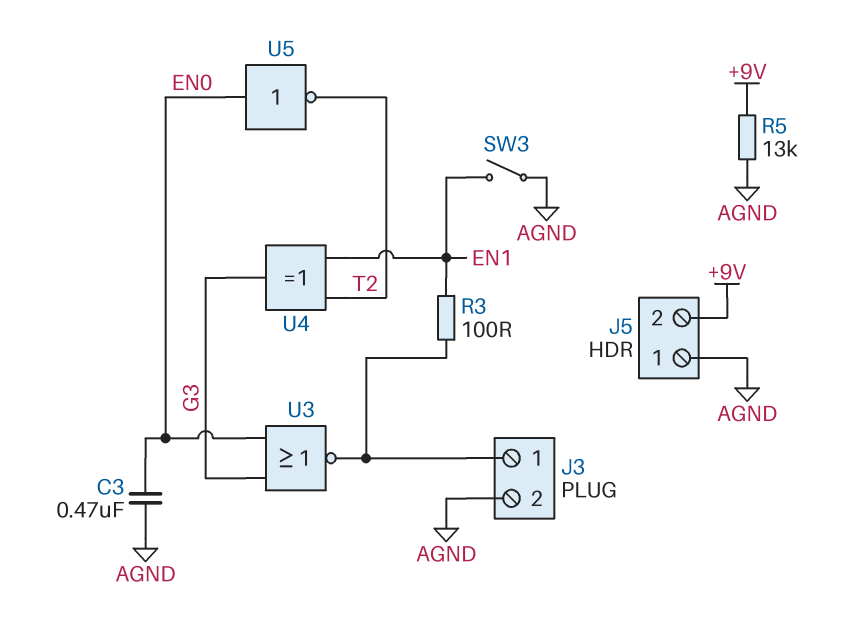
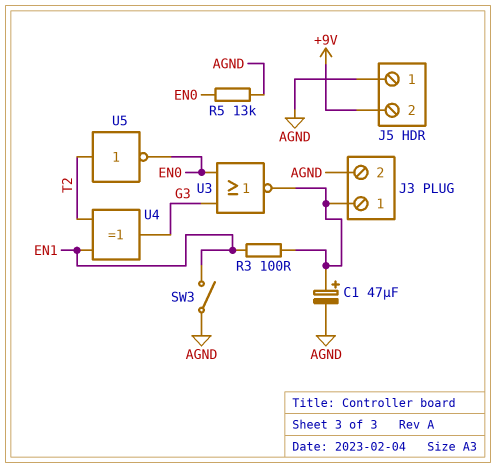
C1: none -> 47uF (plus J3/1, minus AGND)
C3: 470nF (AGND, EN0) -> none
R5: 13k (+9V, AGND) -> 13k (AGND, EN0)
U5: NOT (in EN0, out T2) -> NOT (in T2, out EN0)

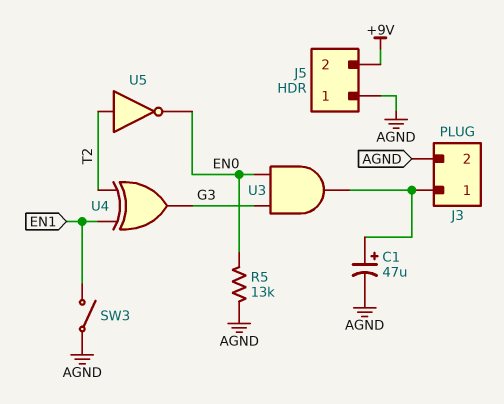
R3: 100 (EN1, J3/1) -> none
U3: NOR (in EN0, in G3, out J3/1) -> AND (in EN0, in G3, out J3/1)

